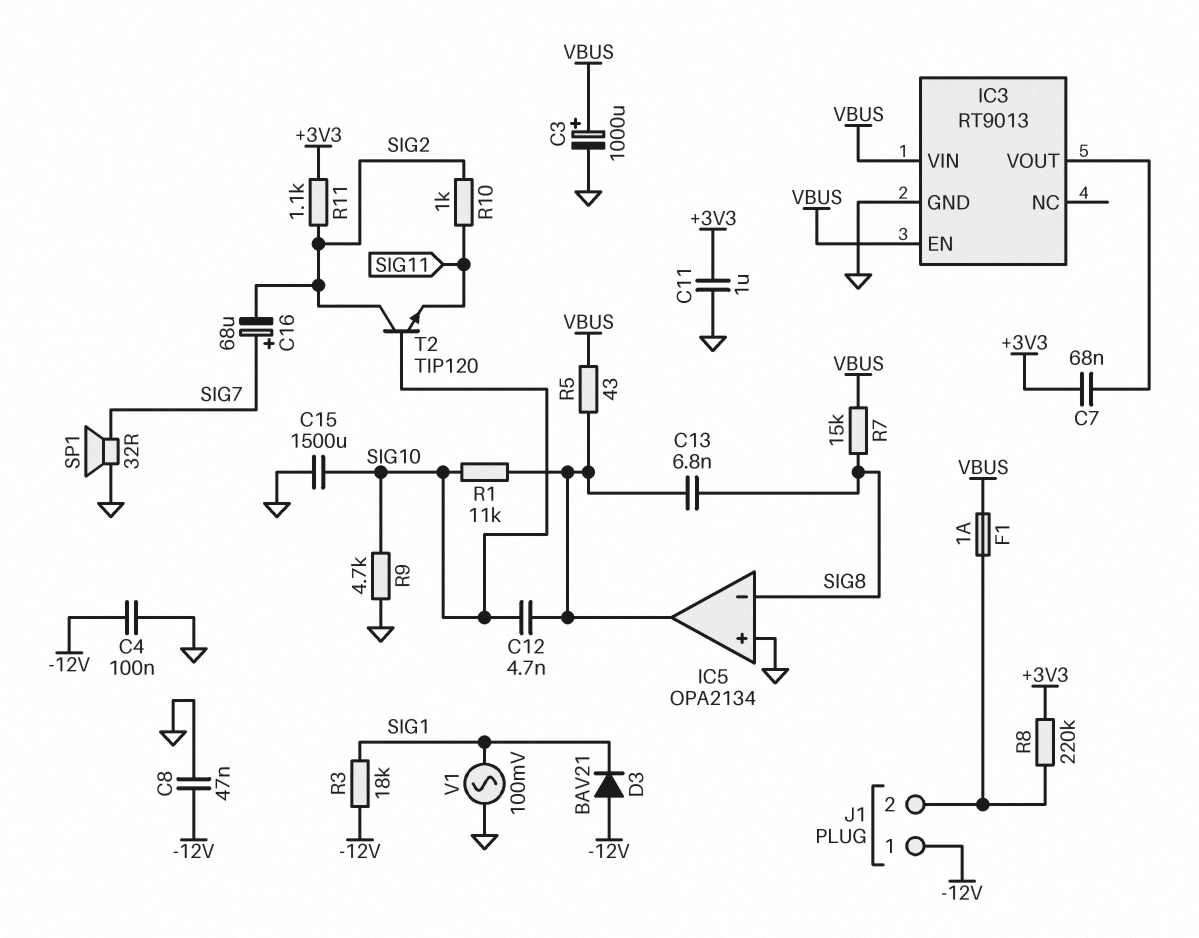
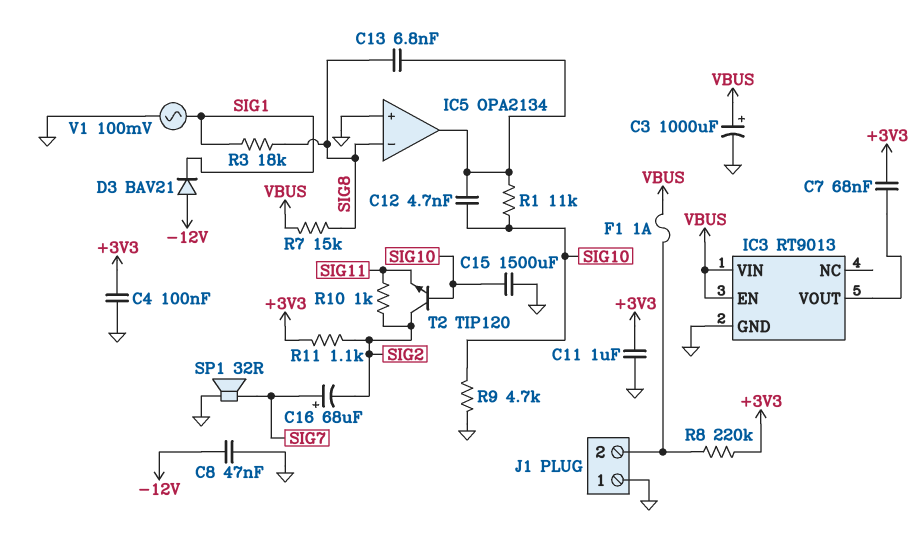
C4: 100nF (-12V, GND) -> 100nF (+3V3, GND)
J1 pin 1: -12V -> GND
R3: 18k (-12V, SIG1) -> 18k (SIG1, SIG8)
R5: 43 (IC5/out, VBUS) -> none

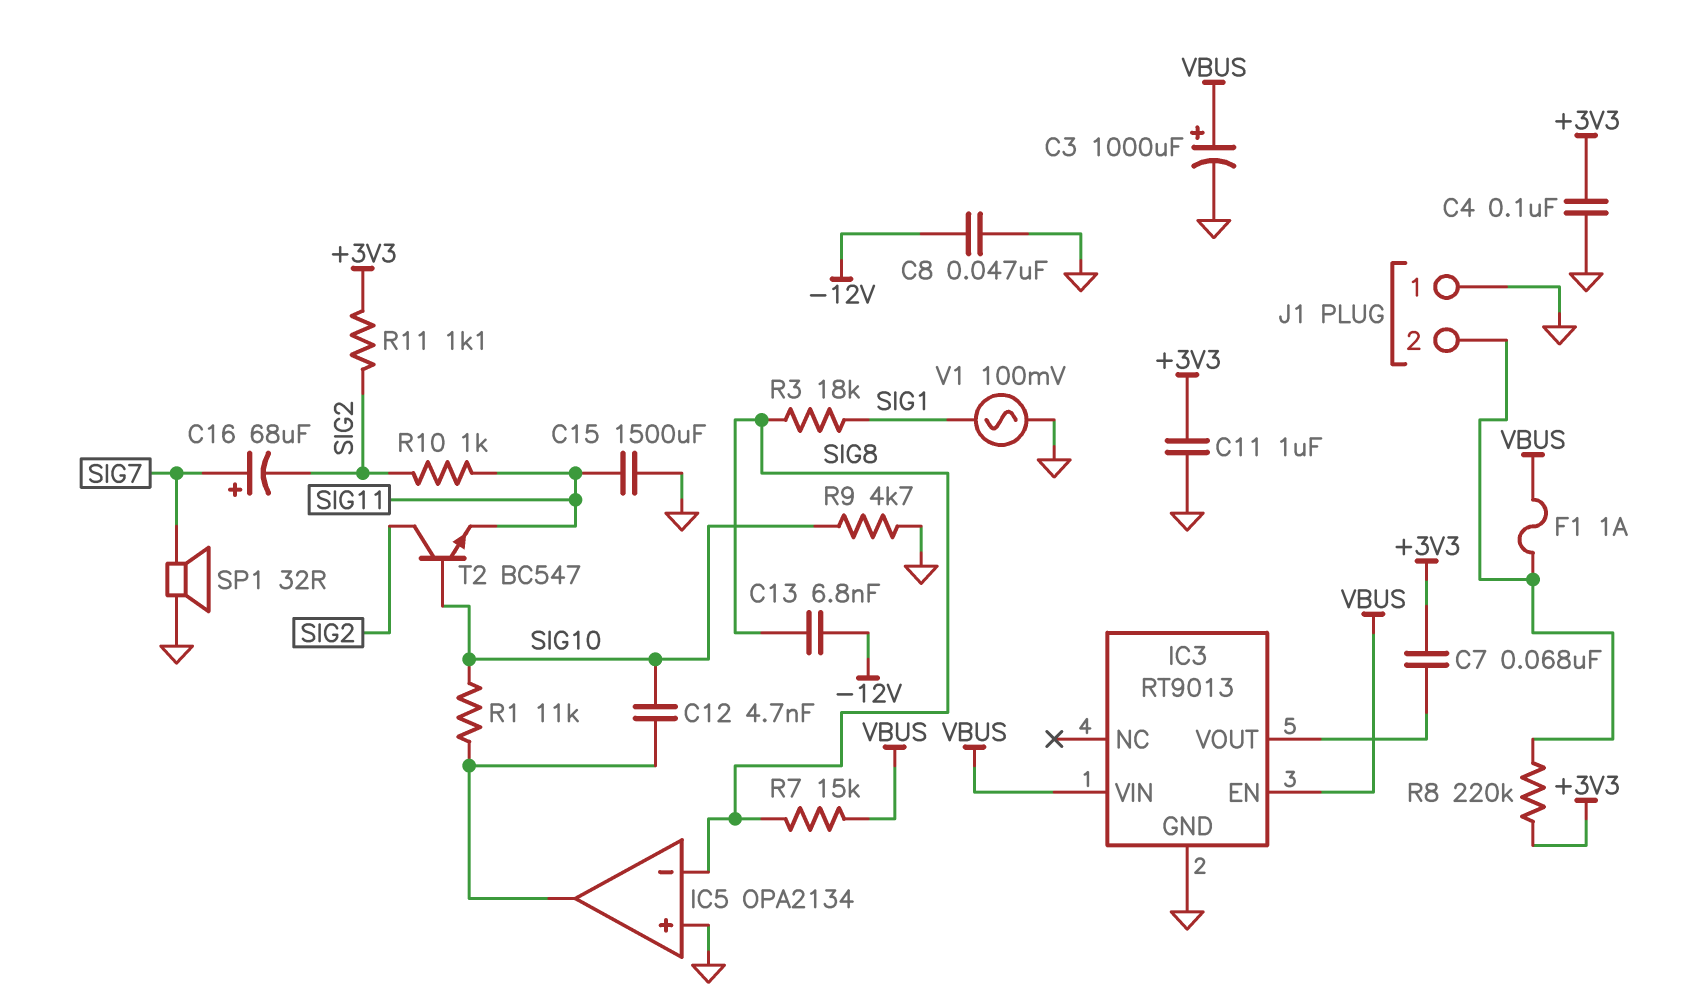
C13: 6.8nF (IC5/out, SIG8) -> 6.8nF (-12V, SIG8)
C15: 1500uF (GND, SIG10) -> 1500uF (GND, SIG11)
D3: diode BAV21 (A -12V, K SIG1) -> none
T2: NPN TIP120 (B SIG10, C SIG2, E SIG11) -> NPN BC547 (B SIG10, C SIG2, E SIG11)

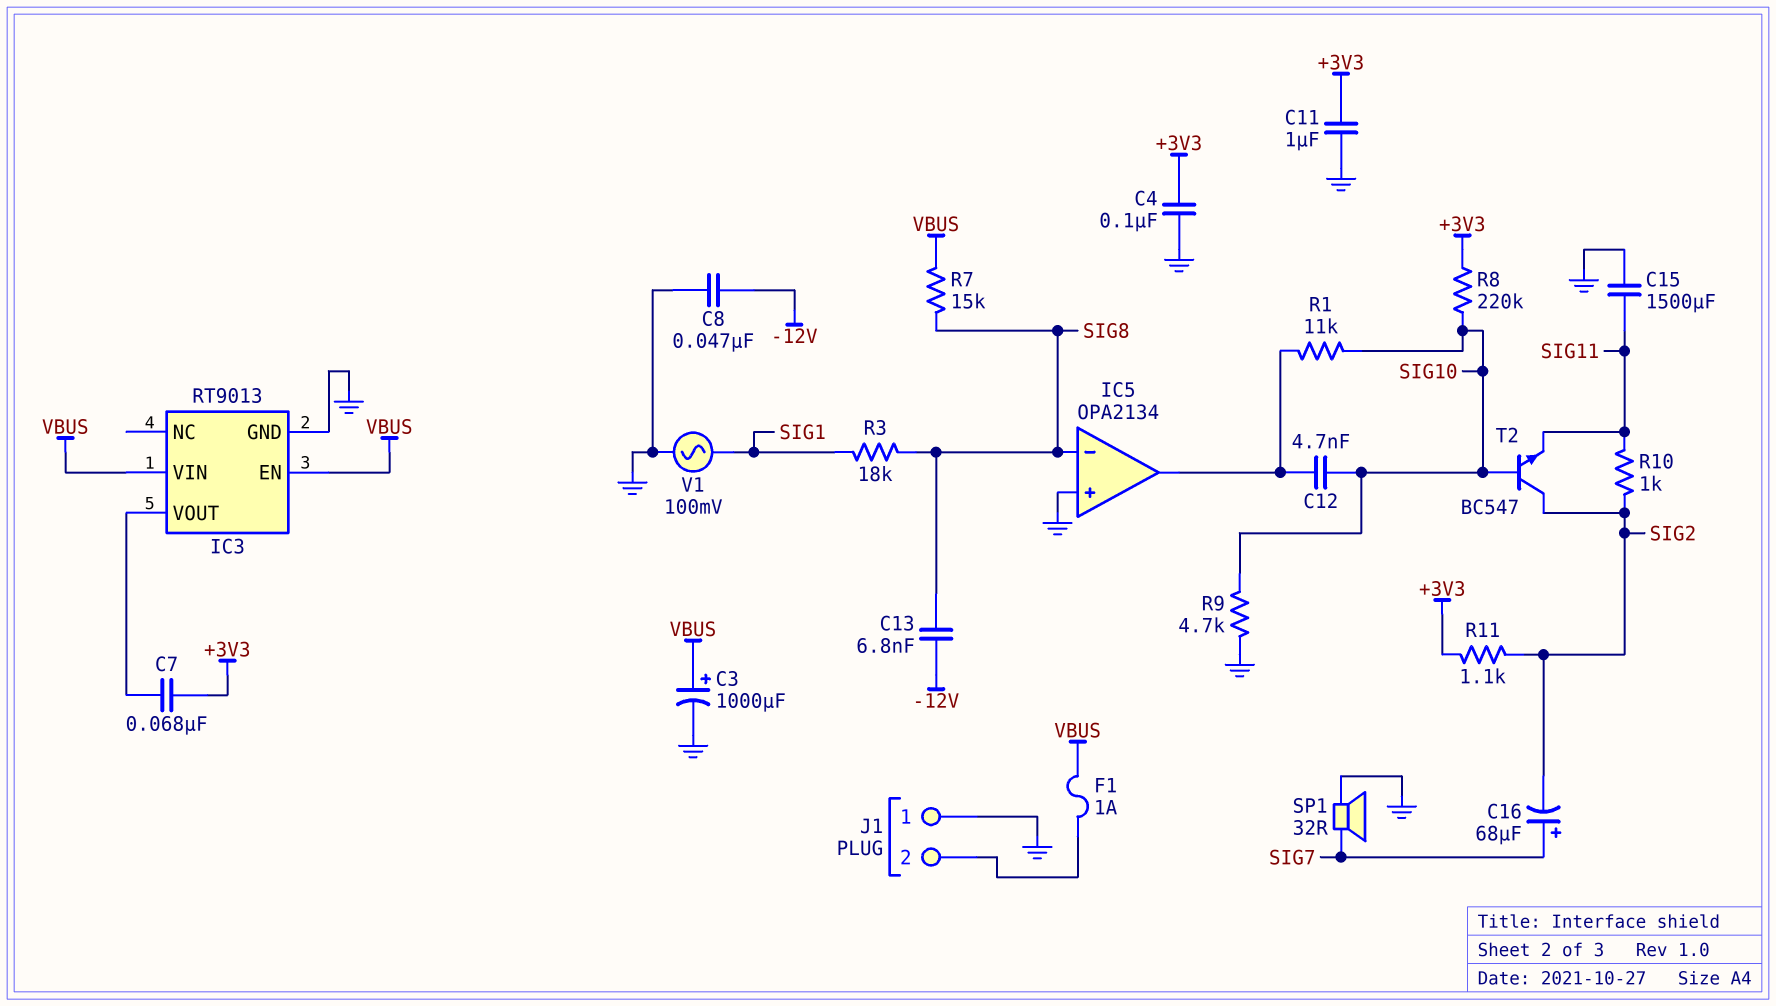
R8: 220k (+3V3, J1/2) -> 220k (+3V3, SIG10)

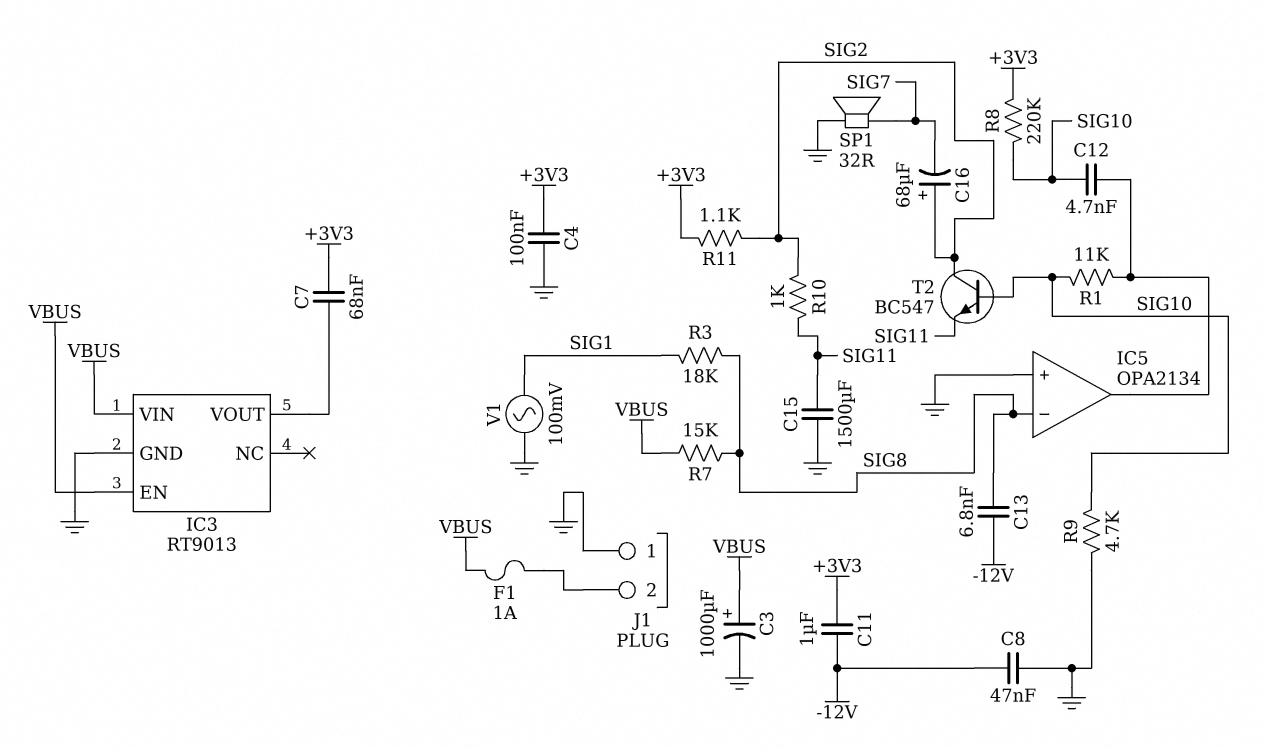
C11: 1uF (+3V3, GND) -> 1uF (+3V3, -12V)
C16: 68uF (plus SIG7, minus SIG2) -> 68uF (plus SIG2, minus SIG7)

